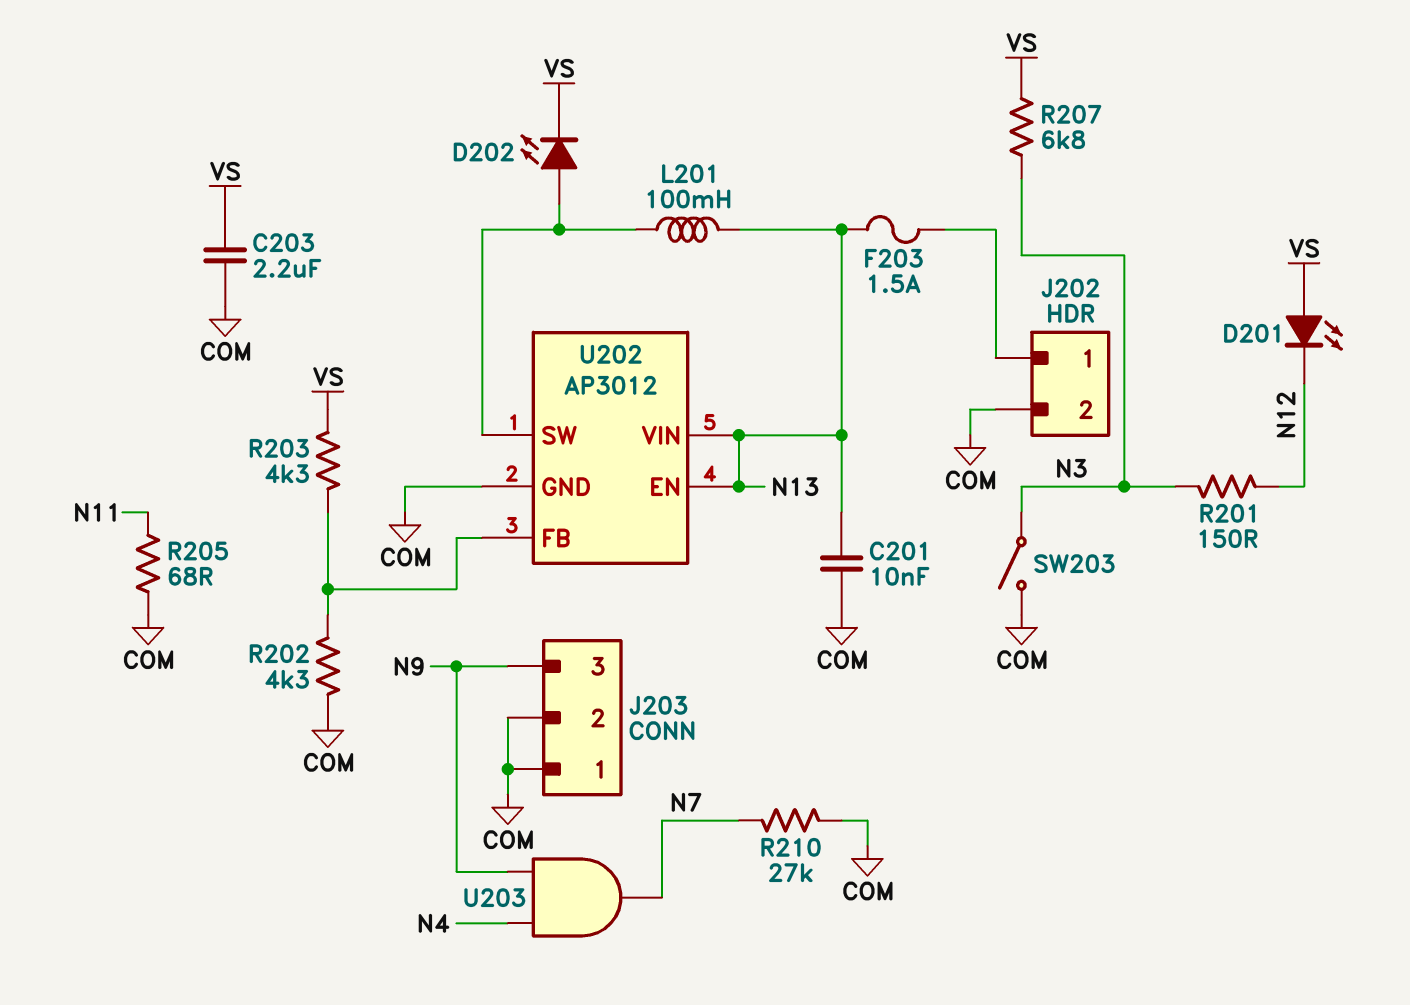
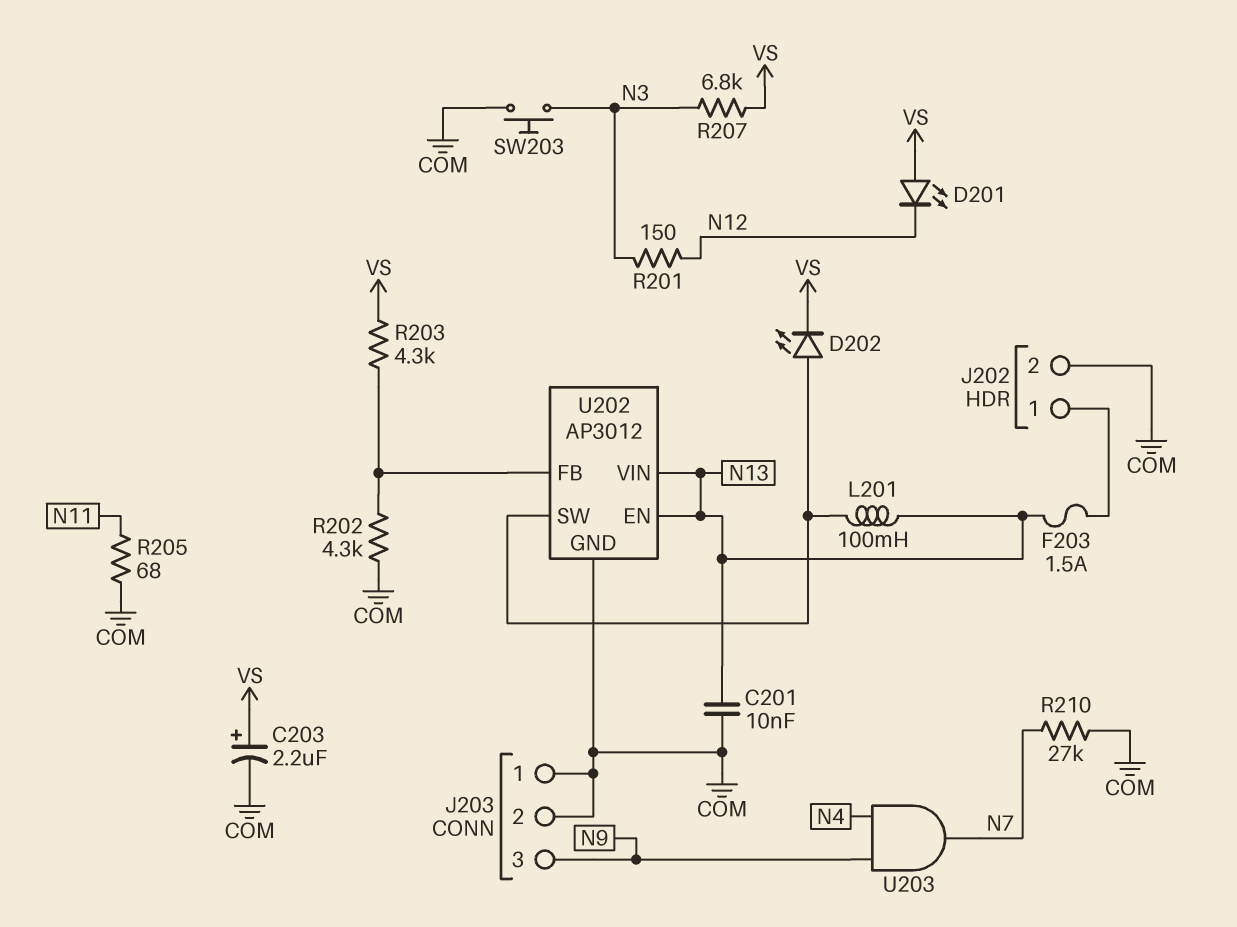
C203: 2.2uF (COM, VS) -> 2.2uF (plus VS, minus COM)
SW203: switch (COM, N3) -> button (COM, N3)

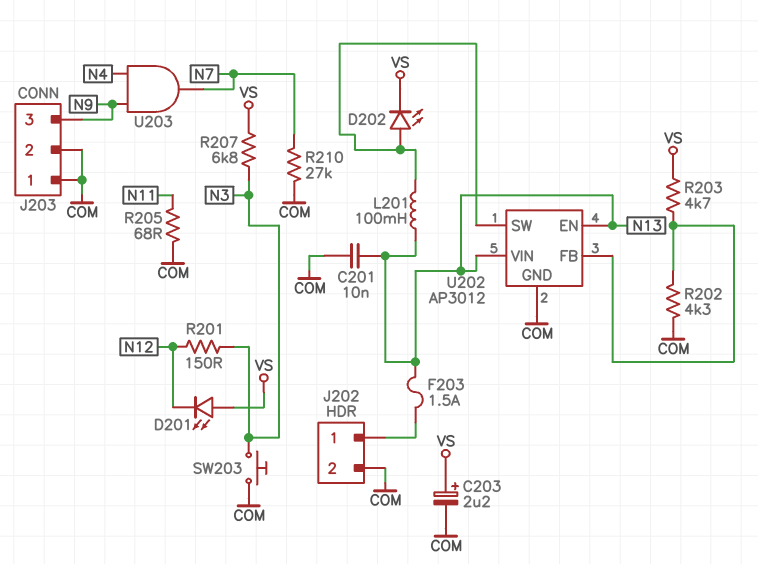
R203: 4.3k (U202/FB, VS) -> 4.7k (U202/FB, VS)

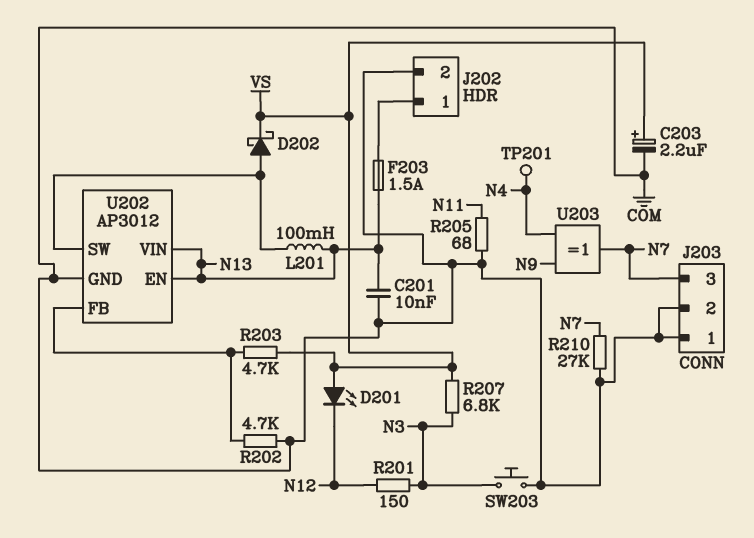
D202: LED (A U202/SW, K VS) -> schottky (A U202/SW, K VS)
J203 pin 3: N9 -> N7
R202: 4.3k (COM, U202/FB) -> 4.7k (COM, U202/FB)
TP201: none -> test point (N4)
U203: AND (in N4, in N9, out N7) -> XOR (in N4, in N9, out N7)

